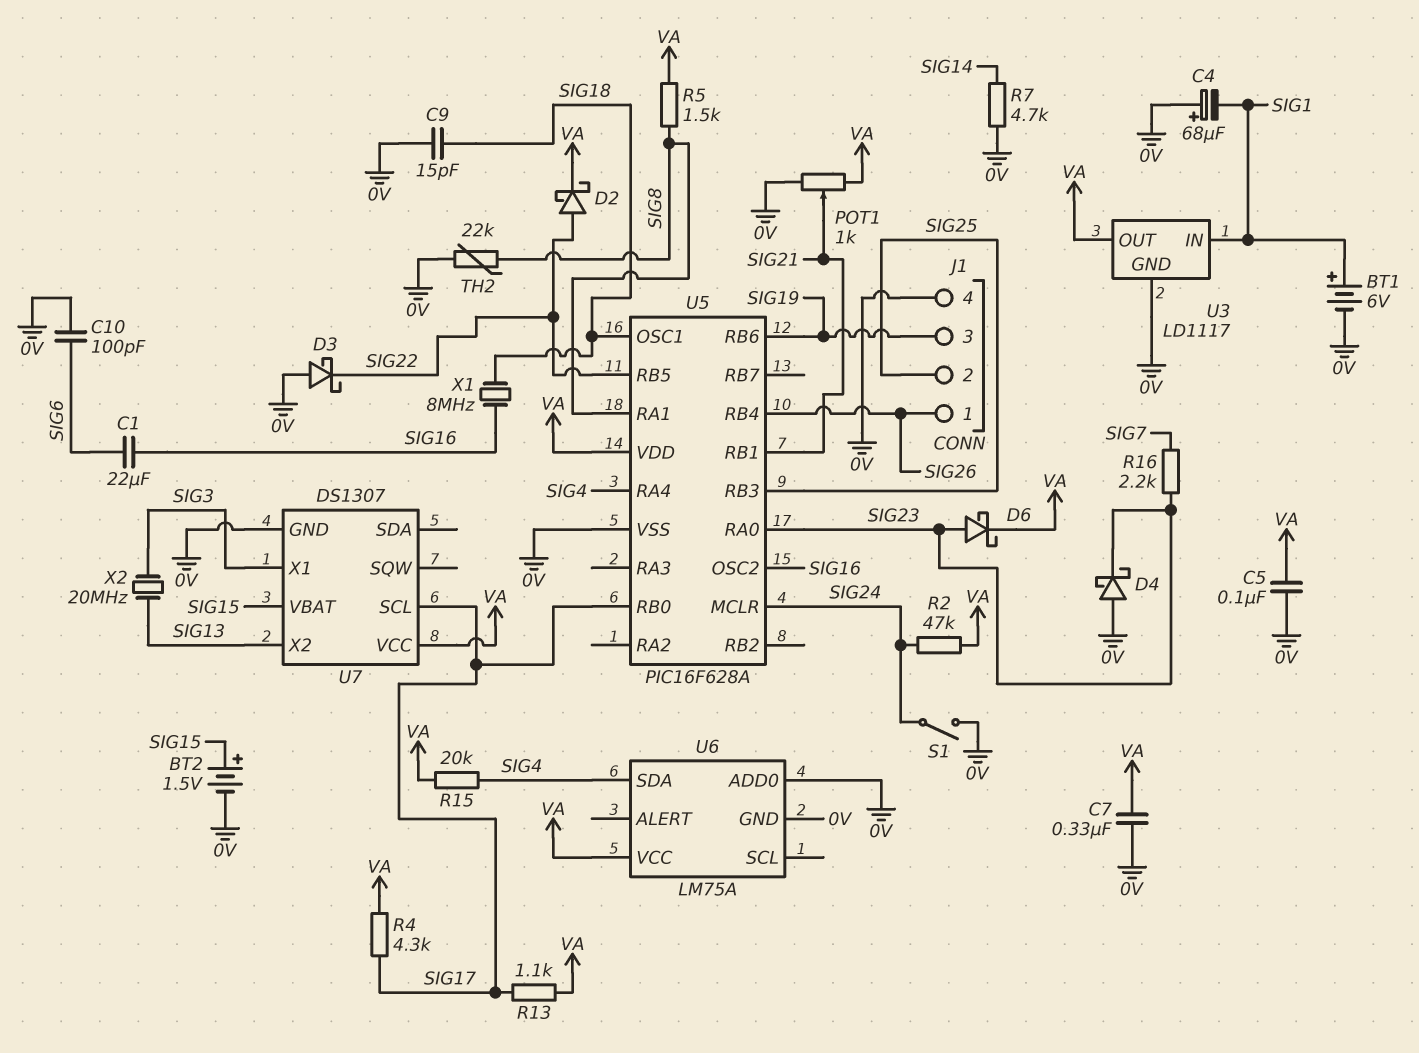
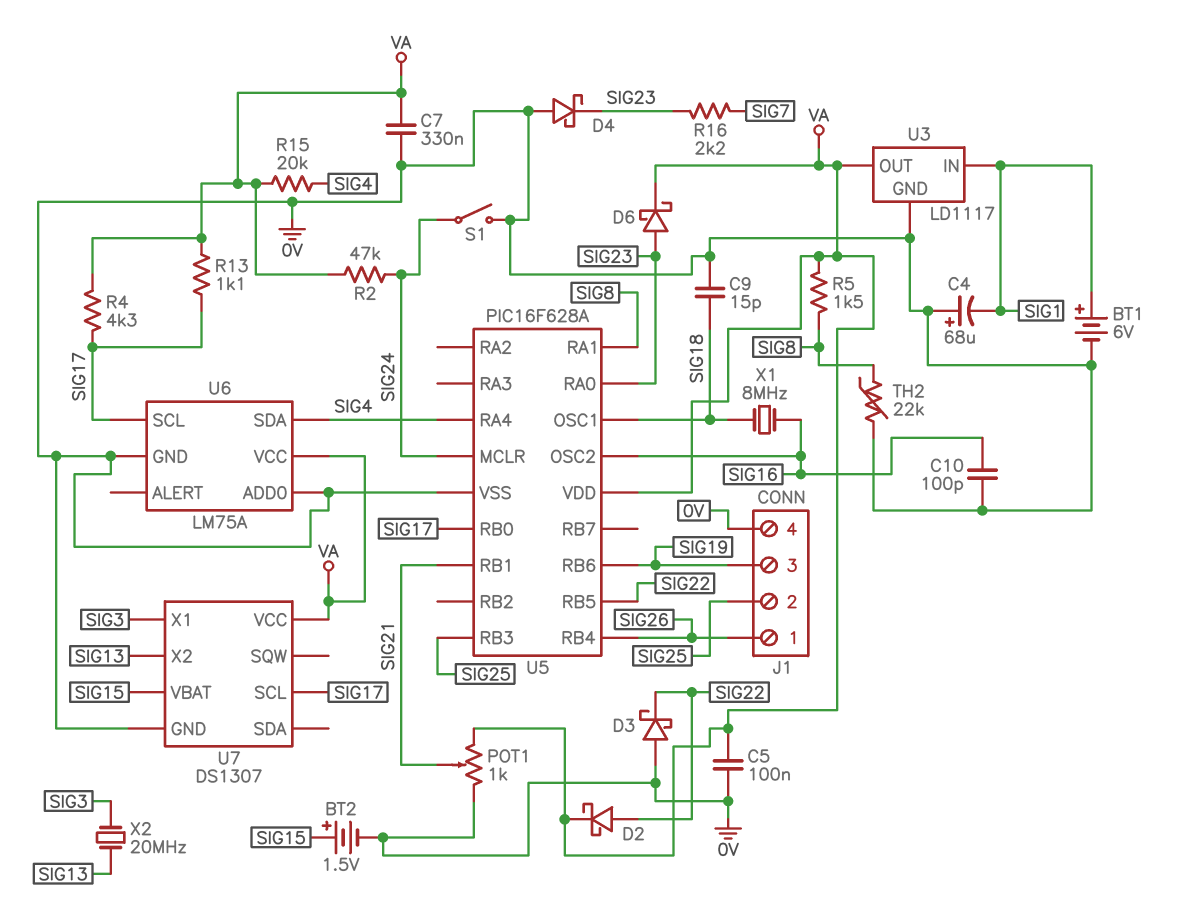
C1: 22uF (SIG6, SIG16) -> none
C10: 100pF (0V, SIG6) -> 100pF (0V, SIG16)
R7: 4.7k (0V, SIG14) -> none
U6 pin SCL: none -> SIG17

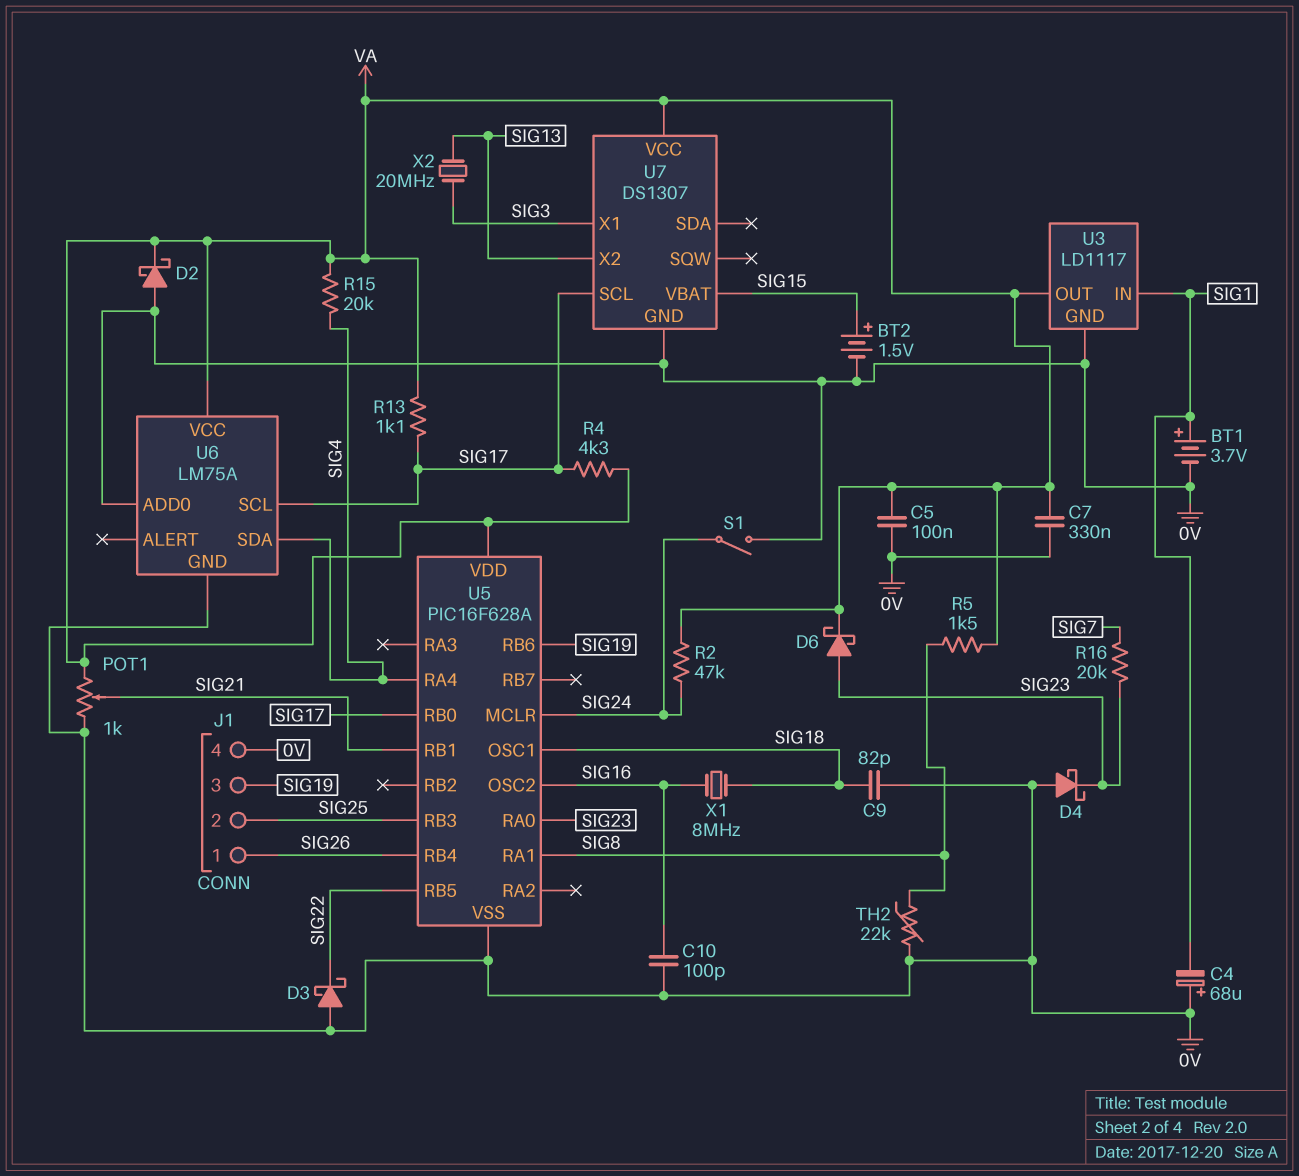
BT1: 6V (plus SIG1, minus 0V) -> 3.7V (plus SIG1, minus 0V)
C9: 15pF (0V, SIG18) -> 82pF (0V, SIG18)
D2: schottky (A SIG22, K VA) -> schottky (A 0V, K VA)
R16: 2.2k (SIG7, SIG23) -> 20k (SIG7, SIG23)

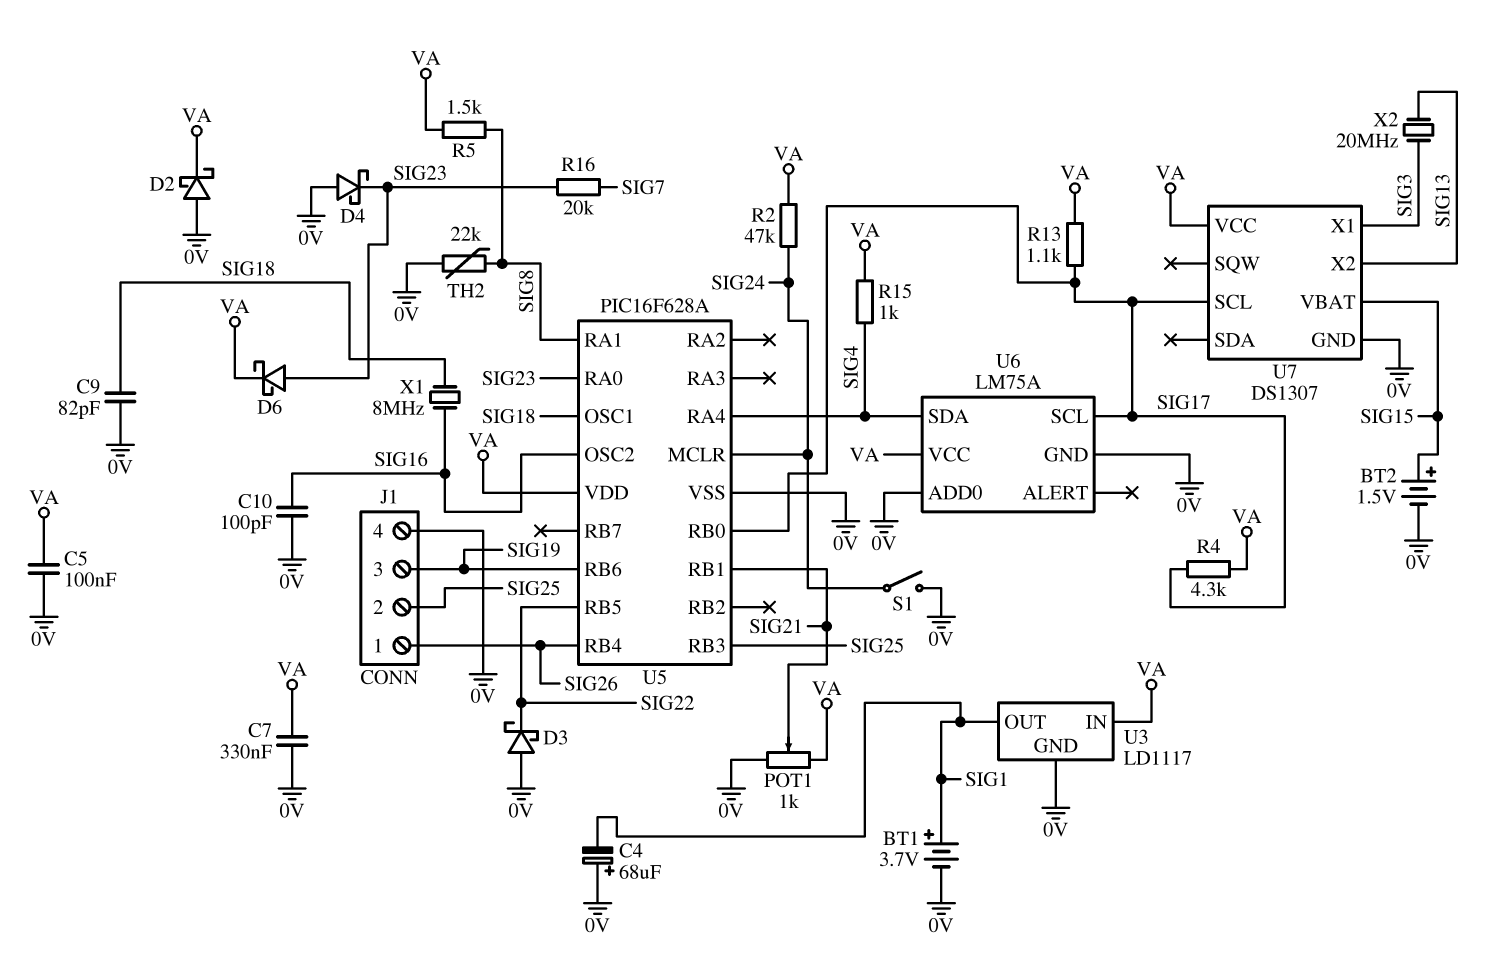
R15: 20k (SIG4, VA) -> 1k (SIG4, VA)
U3 pin IN: SIG1 -> VA
U3 pin OUT: VA -> SIG1

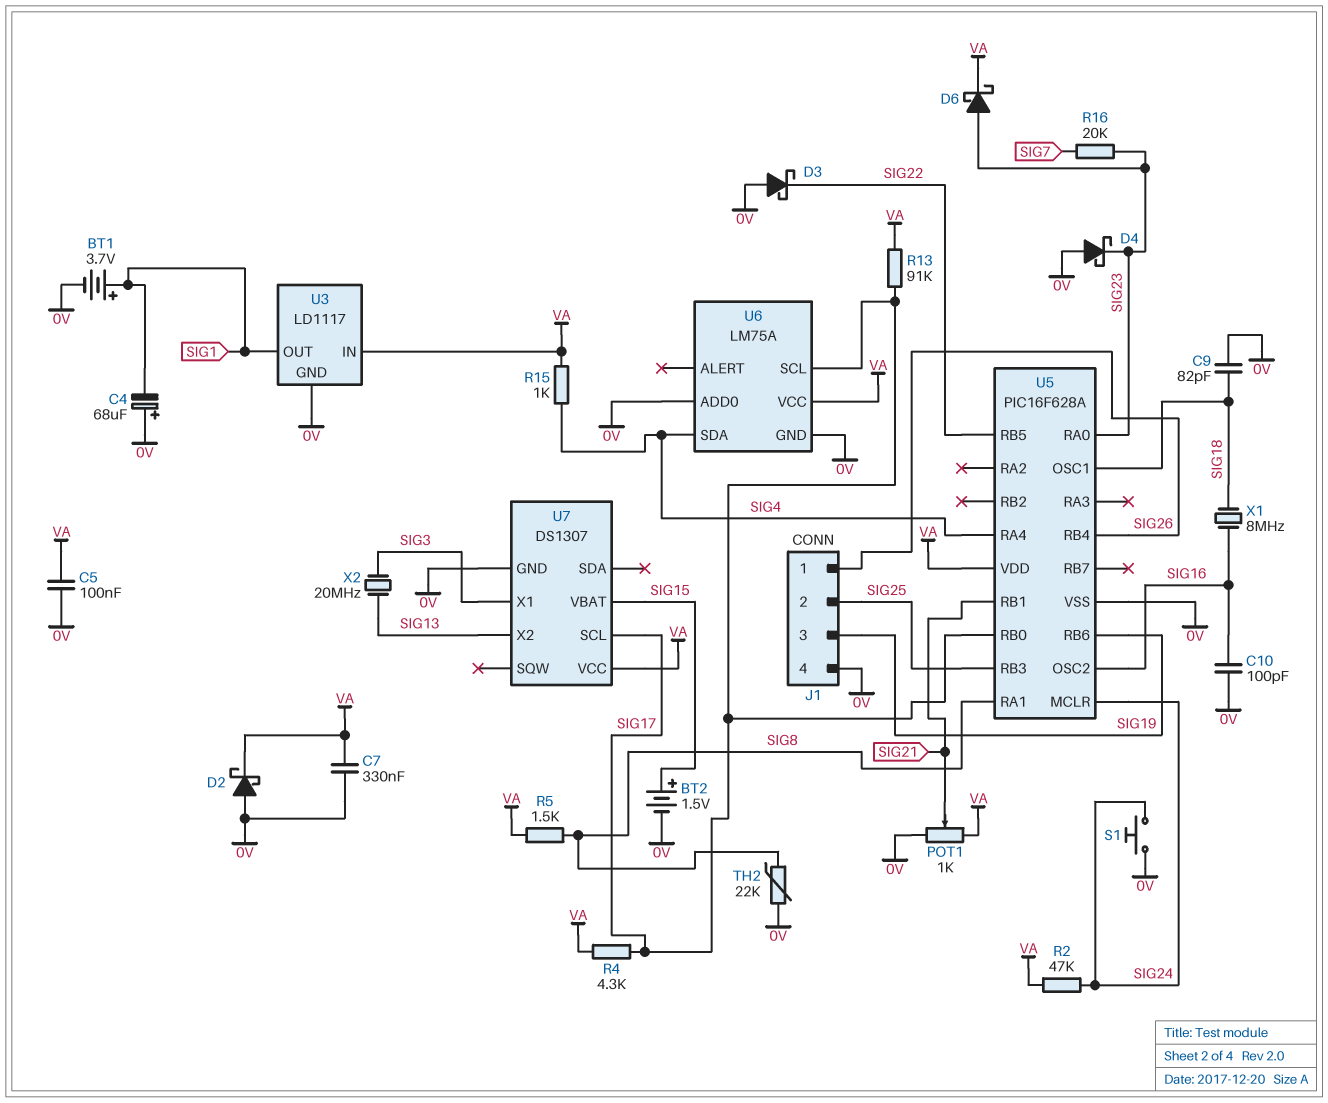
R13: 1.1k (SIG17, VA) -> 91k (SIG17, VA)
S1: switch (0V, SIG24) -> button (0V, SIG24)

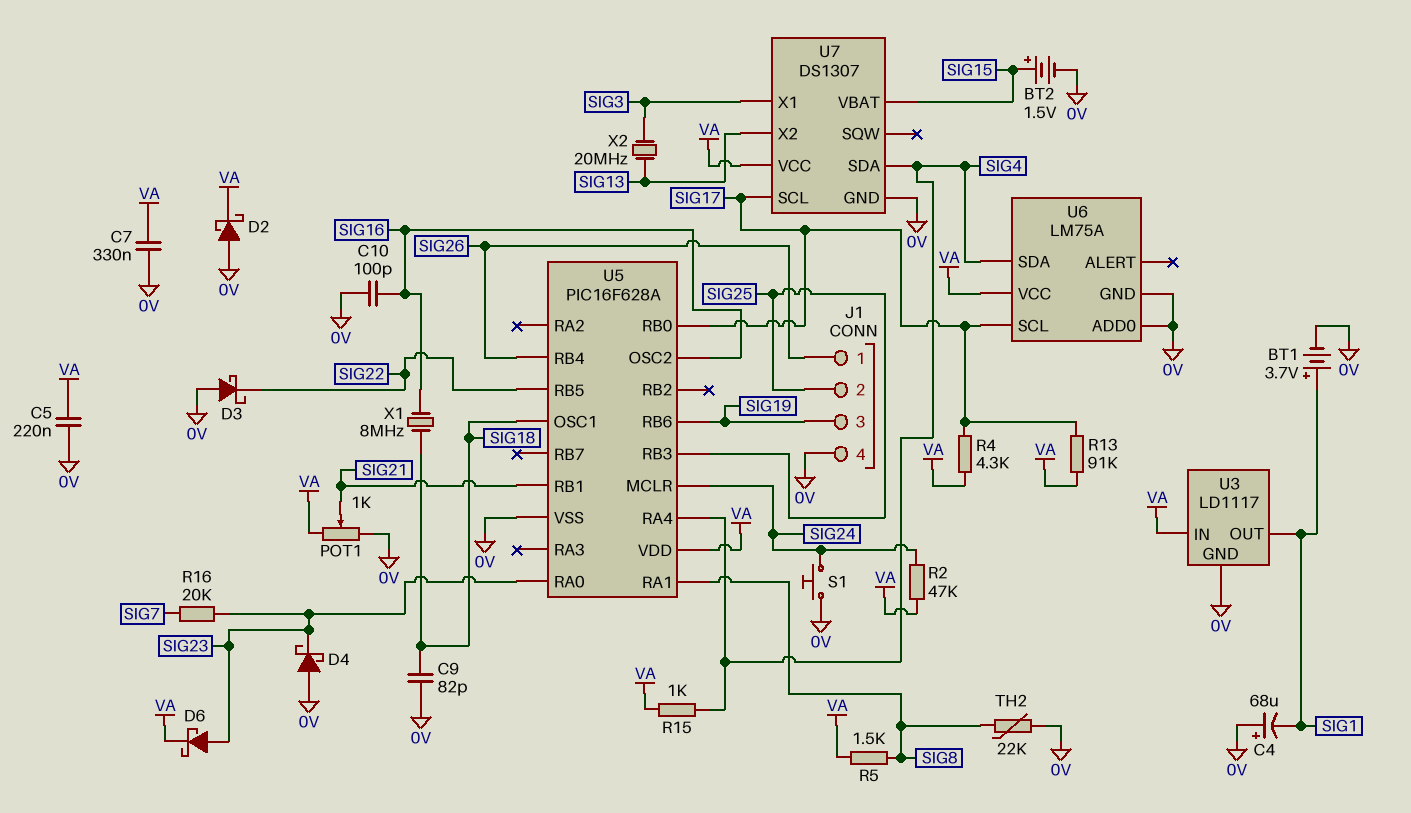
C5: 100nF (0V, VA) -> 220nF (0V, VA)
U7 pin SDA: none -> SIG4

